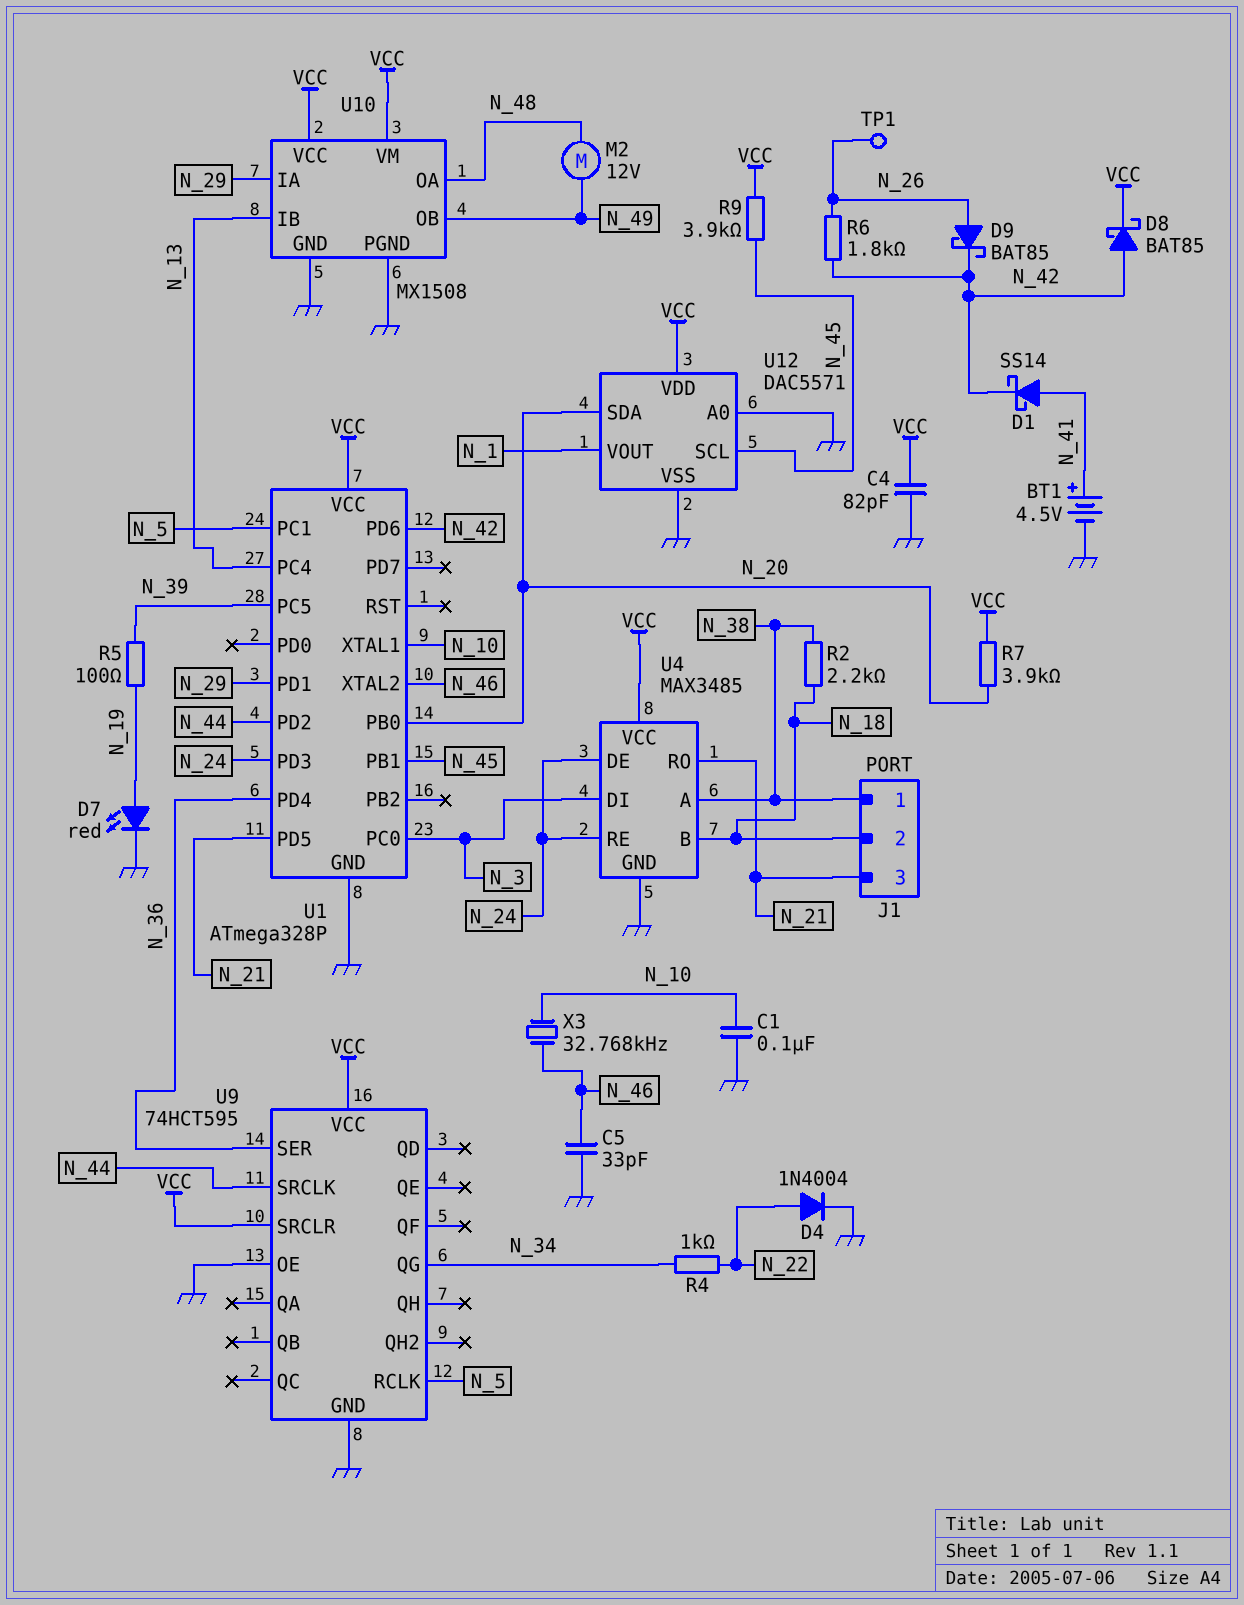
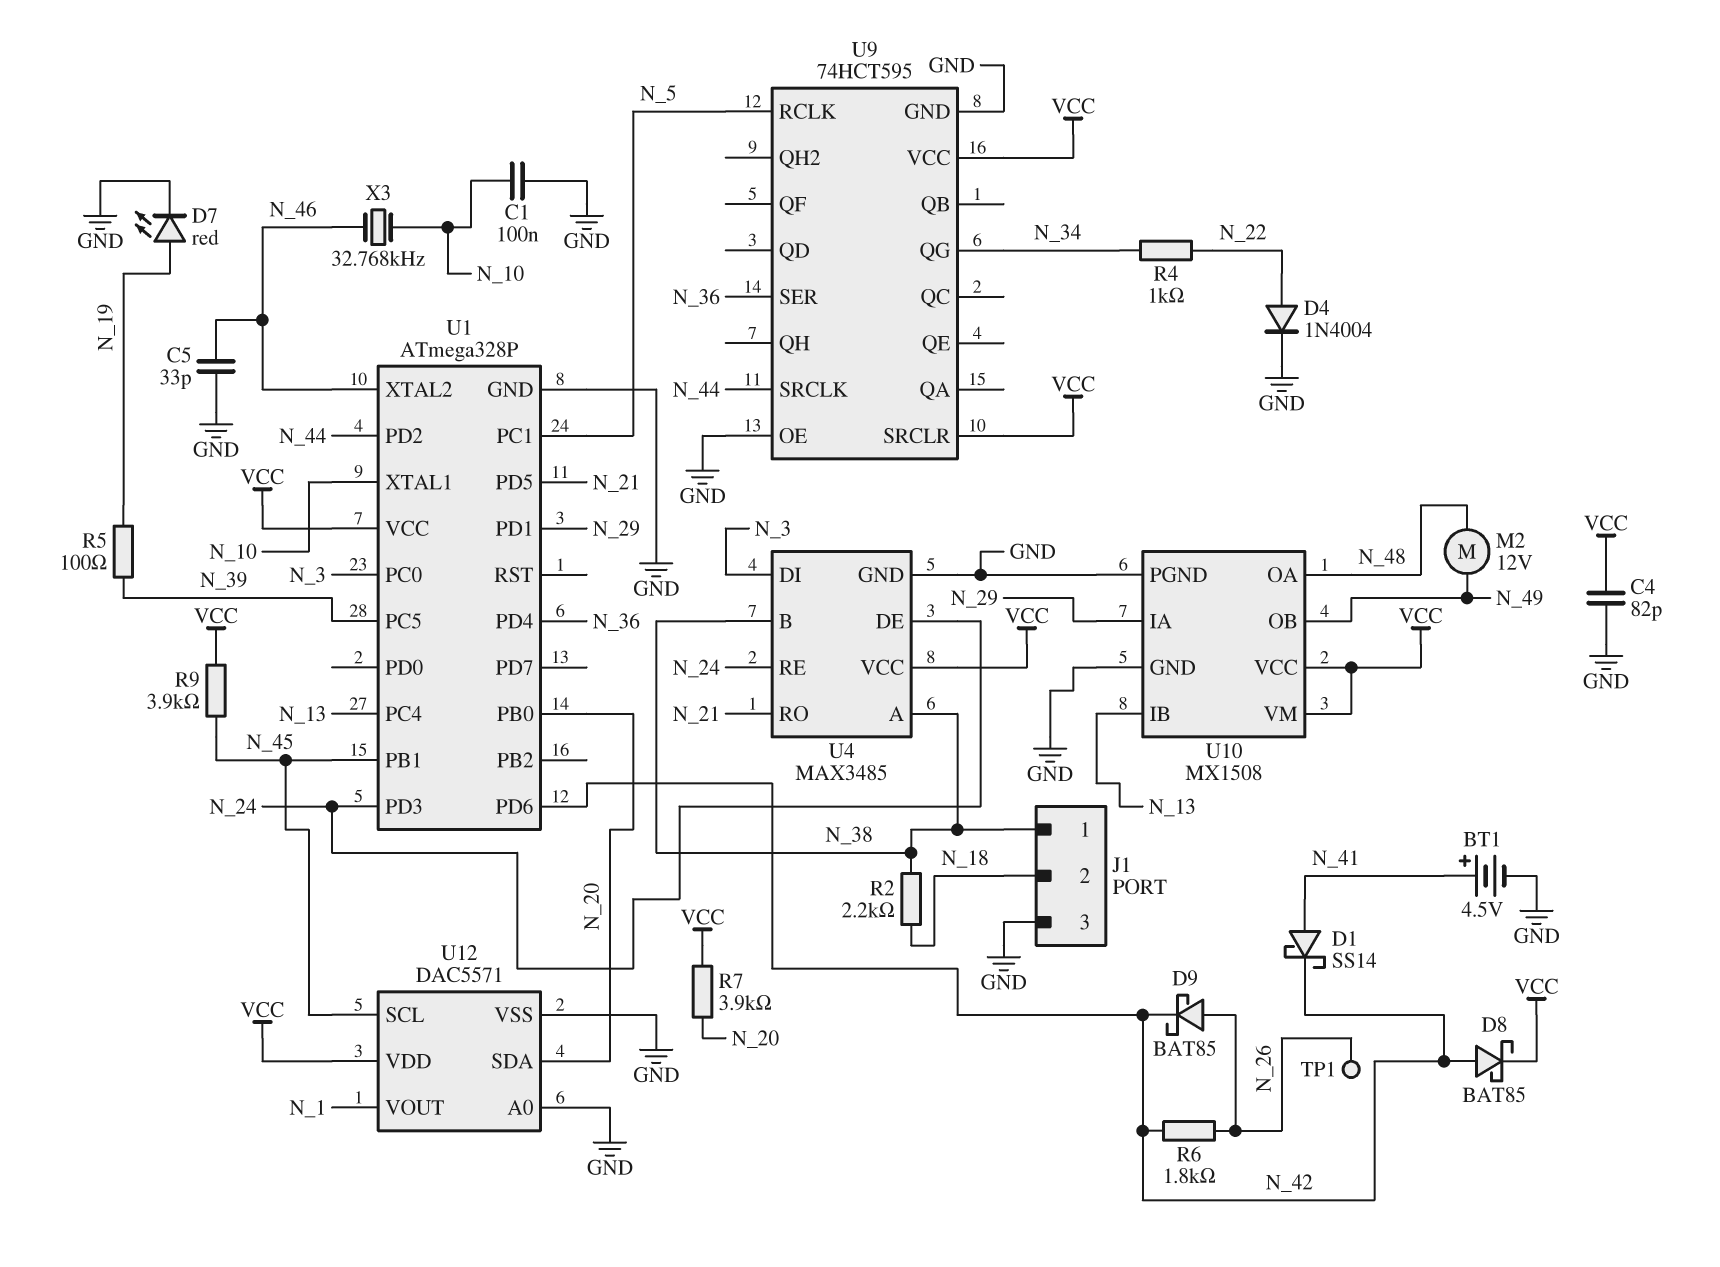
J1 pin 3: N_21 -> GND
U4 pin B: N_18 -> N_38

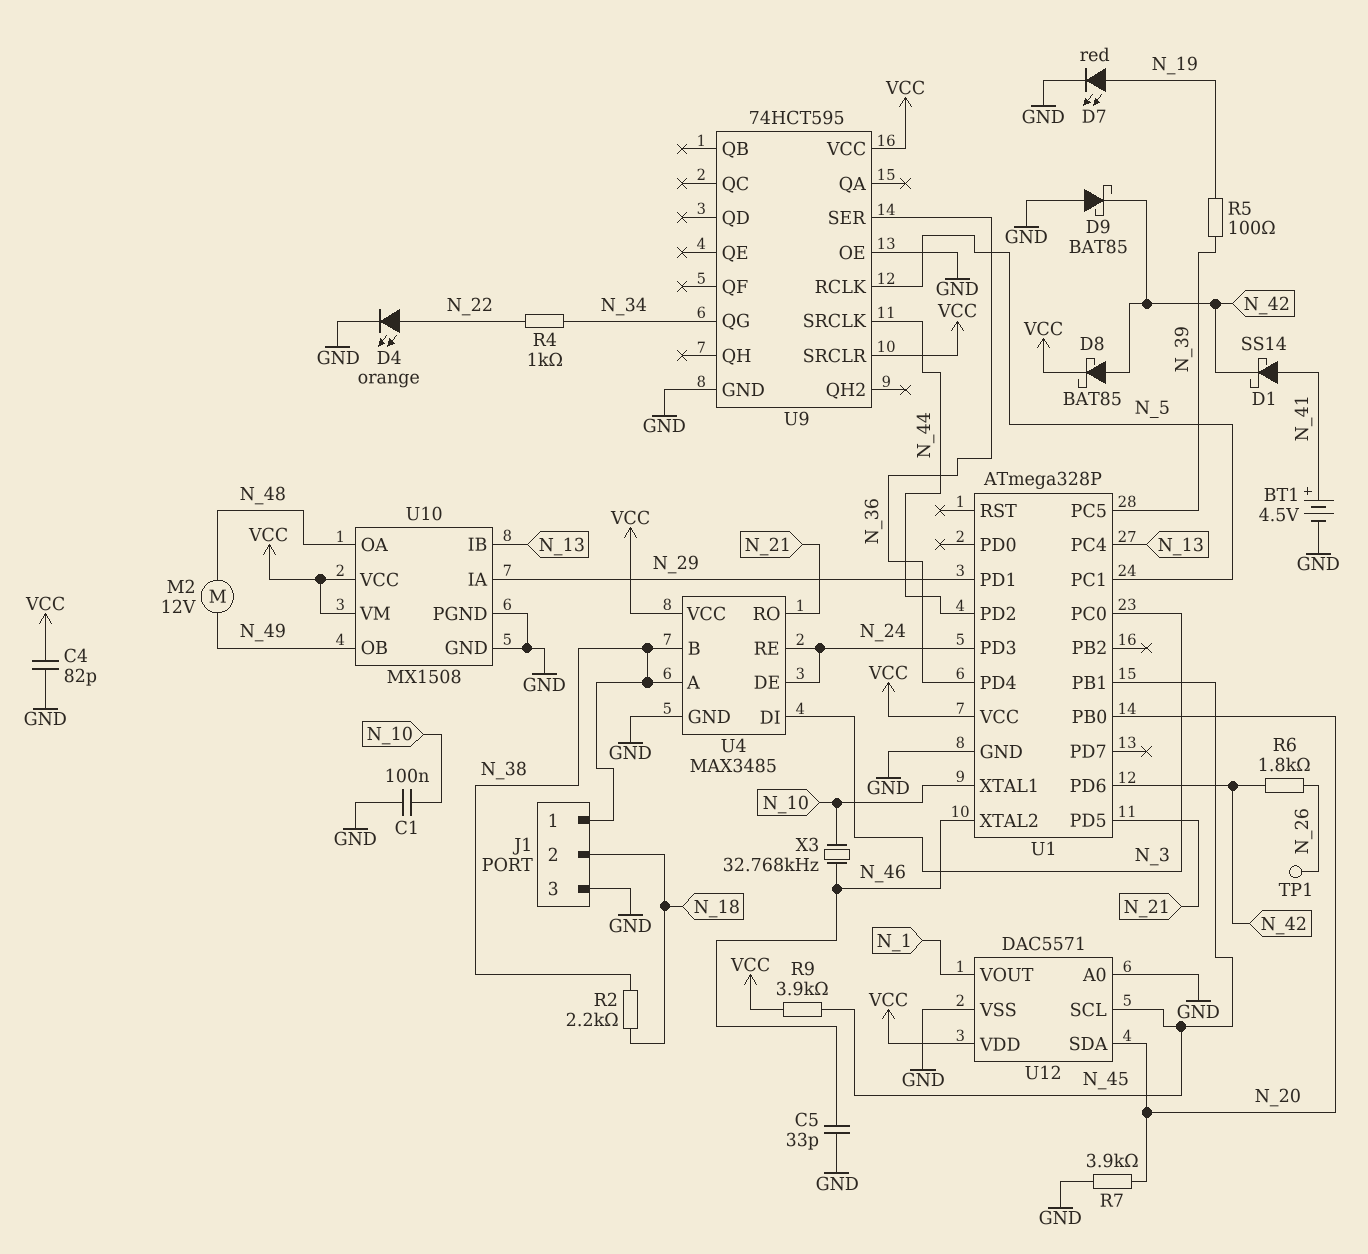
D4: diode 1N4004 (A N_22, K GND) -> LED orange (A N_22, K GND)
D9: schottky BAT85 (A N_26, K N_42) -> schottky BAT85 (A GND, K N_42)
R7: 3.9k (N_20, VCC) -> 3.9k (GND, N_20)

